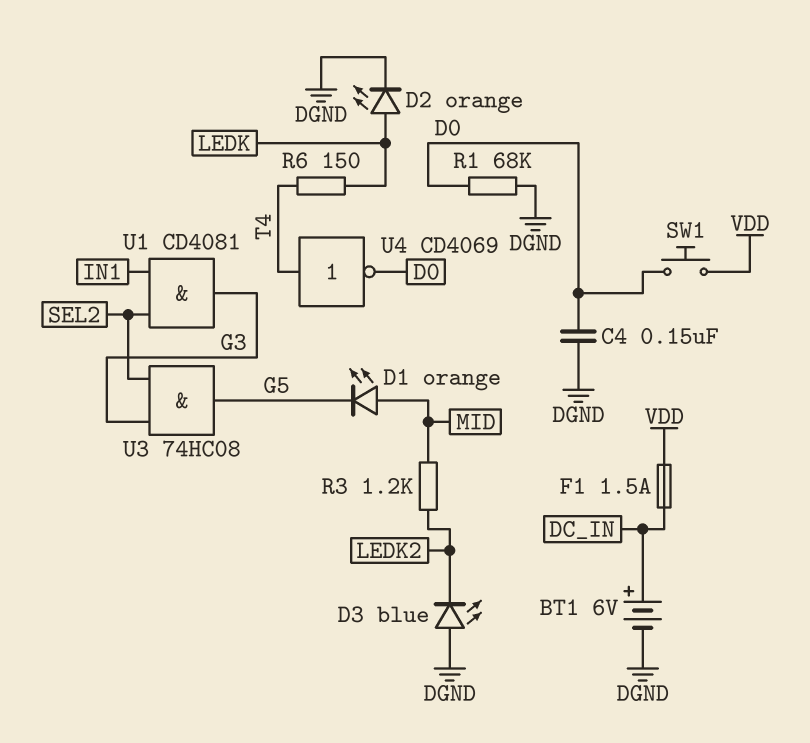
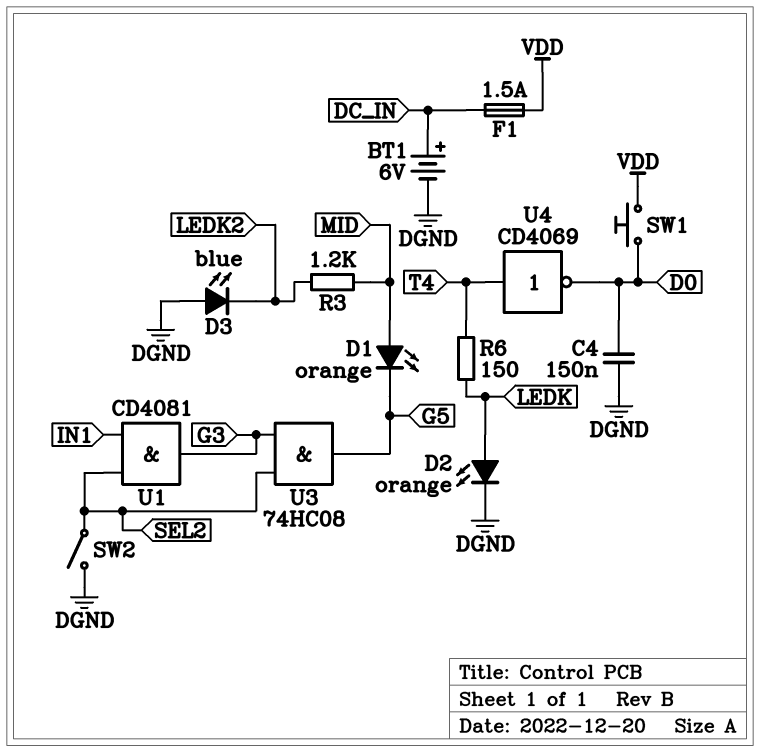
R1: 68k (D0, DGND) -> none
SW2: none -> switch (DGND, SEL2)

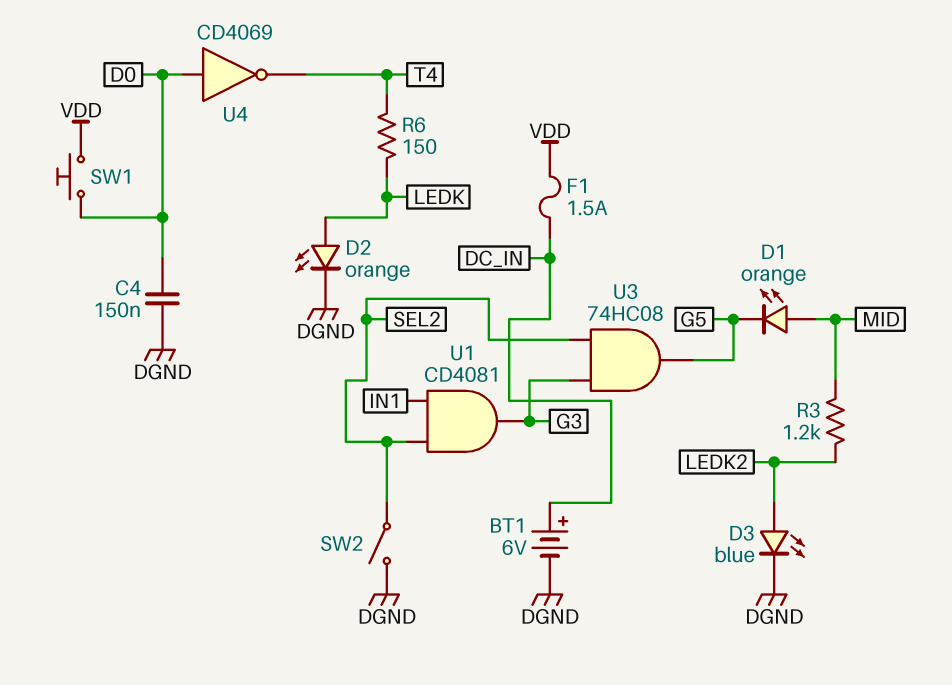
D3: LED blue (A DGND, K LEDK2) -> LED blue (A LEDK2, K DGND)
U4: NOT CD4069 (in T4, out D0) -> NOT CD4069 (in D0, out T4)

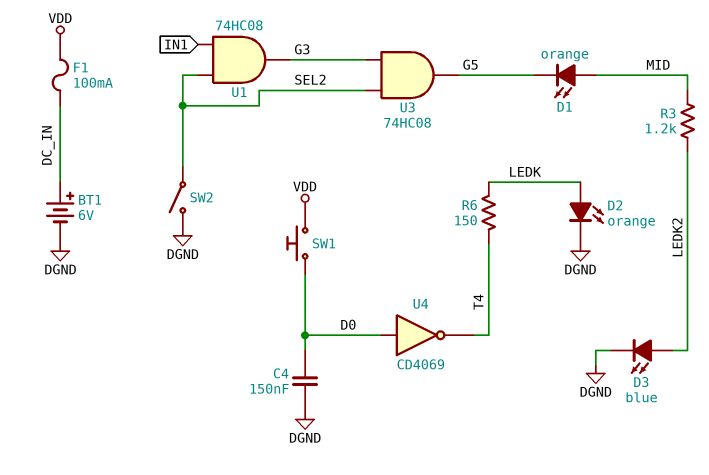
F1: 1.5A (DC_IN, VDD) -> 100mA (DC_IN, VDD)
U1: AND CD4081 (in IN1, in SEL2, out G3) -> AND 74HC08 (in IN1, in SEL2, out G3)

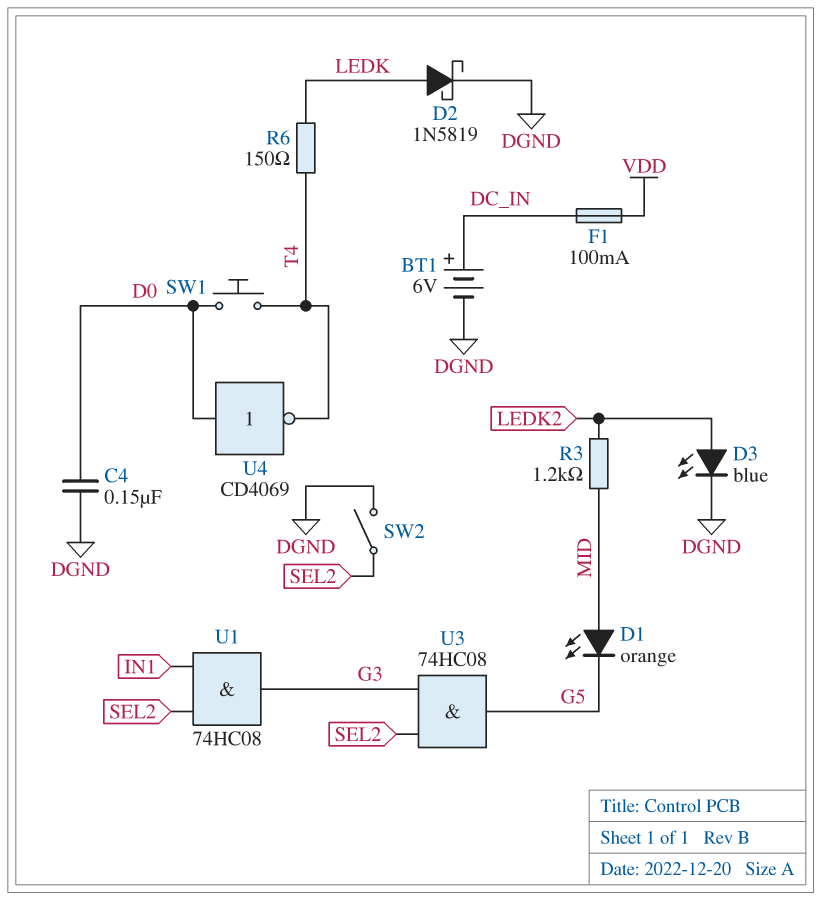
D2: LED orange (A LEDK, K DGND) -> schottky 1N5819 (A LEDK, K DGND)
SW1: button (D0, VDD) -> button (D0, T4)

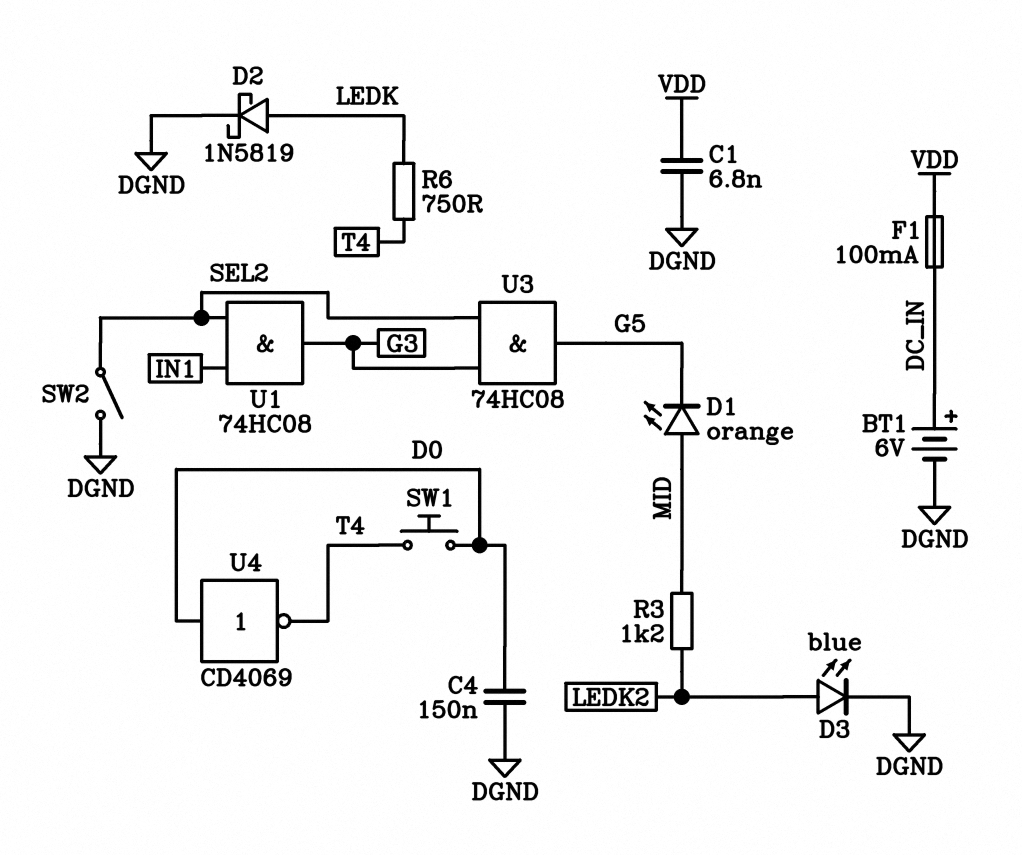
C1: none -> 6.8nF (DGND, VDD)
R6: 150 (LEDK, T4) -> 750 (LEDK, T4)

